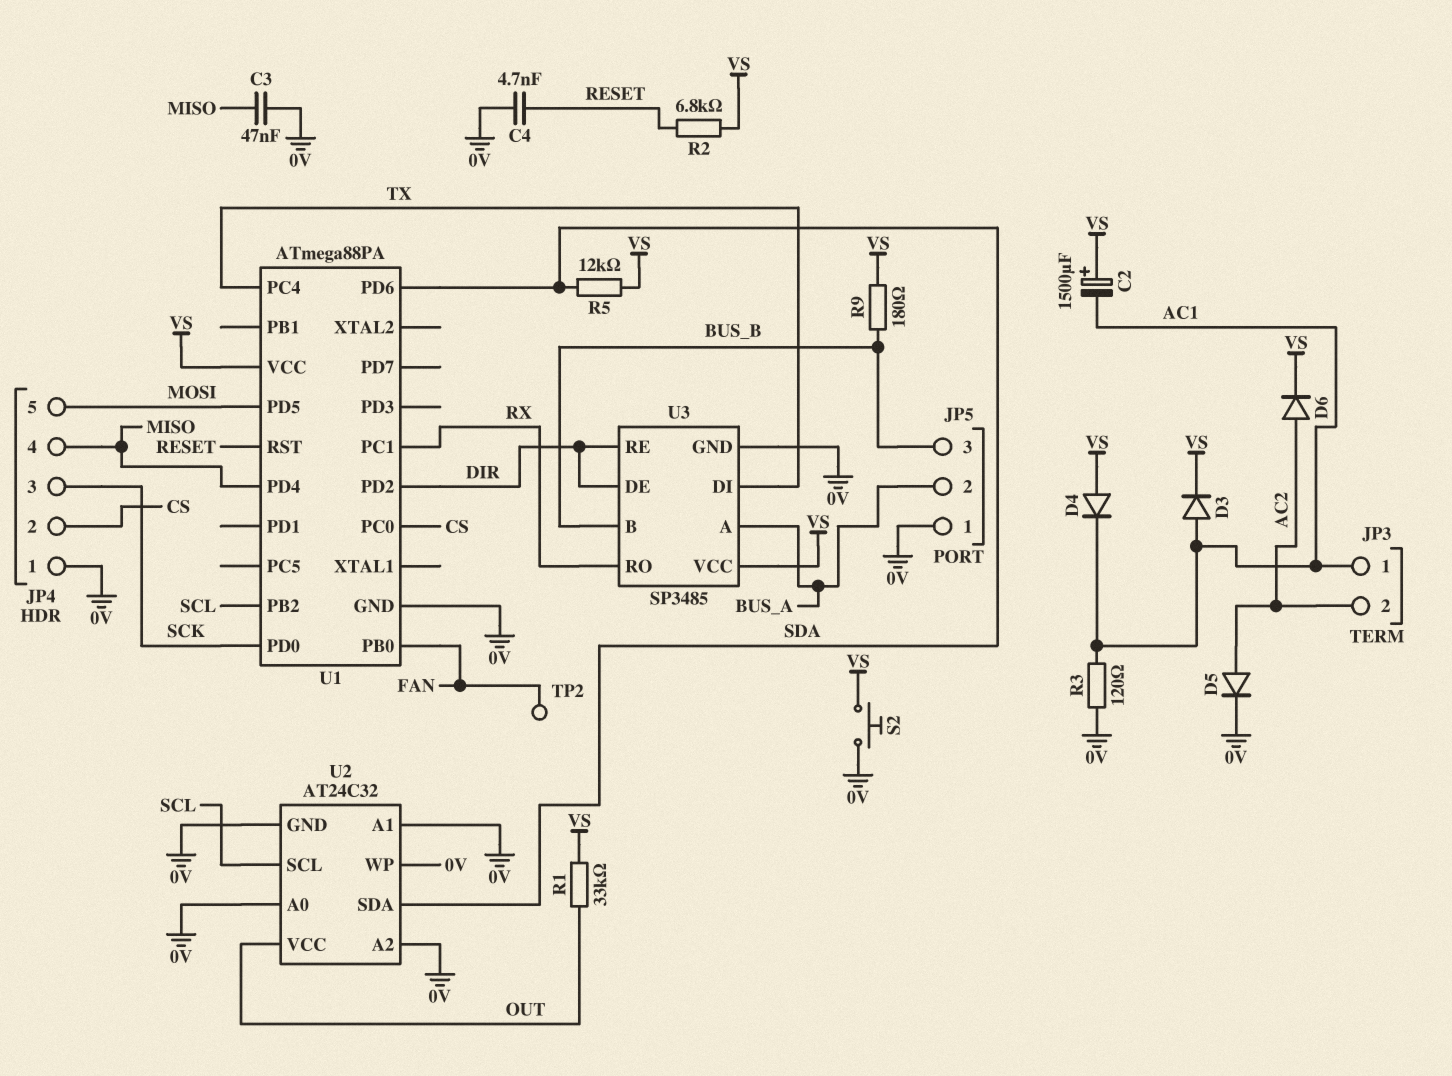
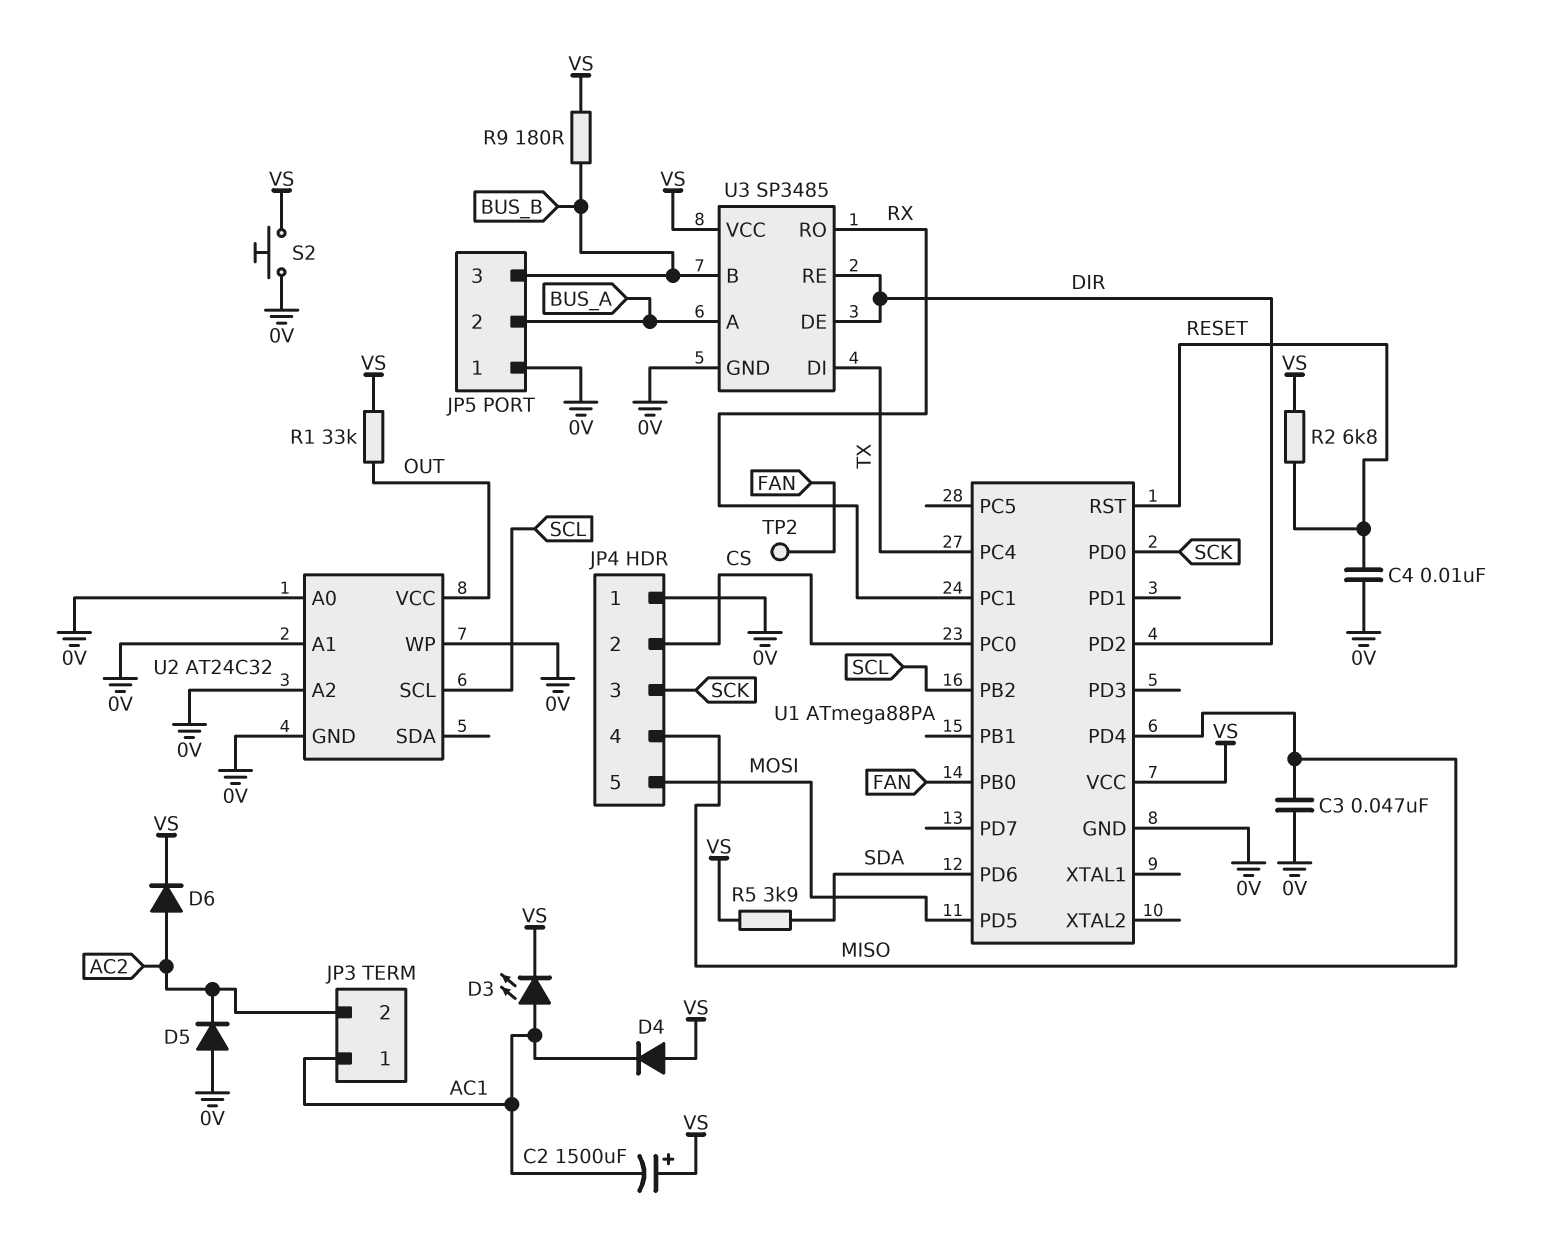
C4: 4.7nF (0V, RESET) -> 10nF (0V, RESET)
D3: diode (A AC1, K VS) -> LED (A AC1, K VS)
D5: diode (A AC2, K 0V) -> diode (A 0V, K AC2)
R3: 120 (0V, AC1) -> none
R5: 12k (SDA, VS) -> 3.9k (SDA, VS)
U2 pin SDA: SDA -> none

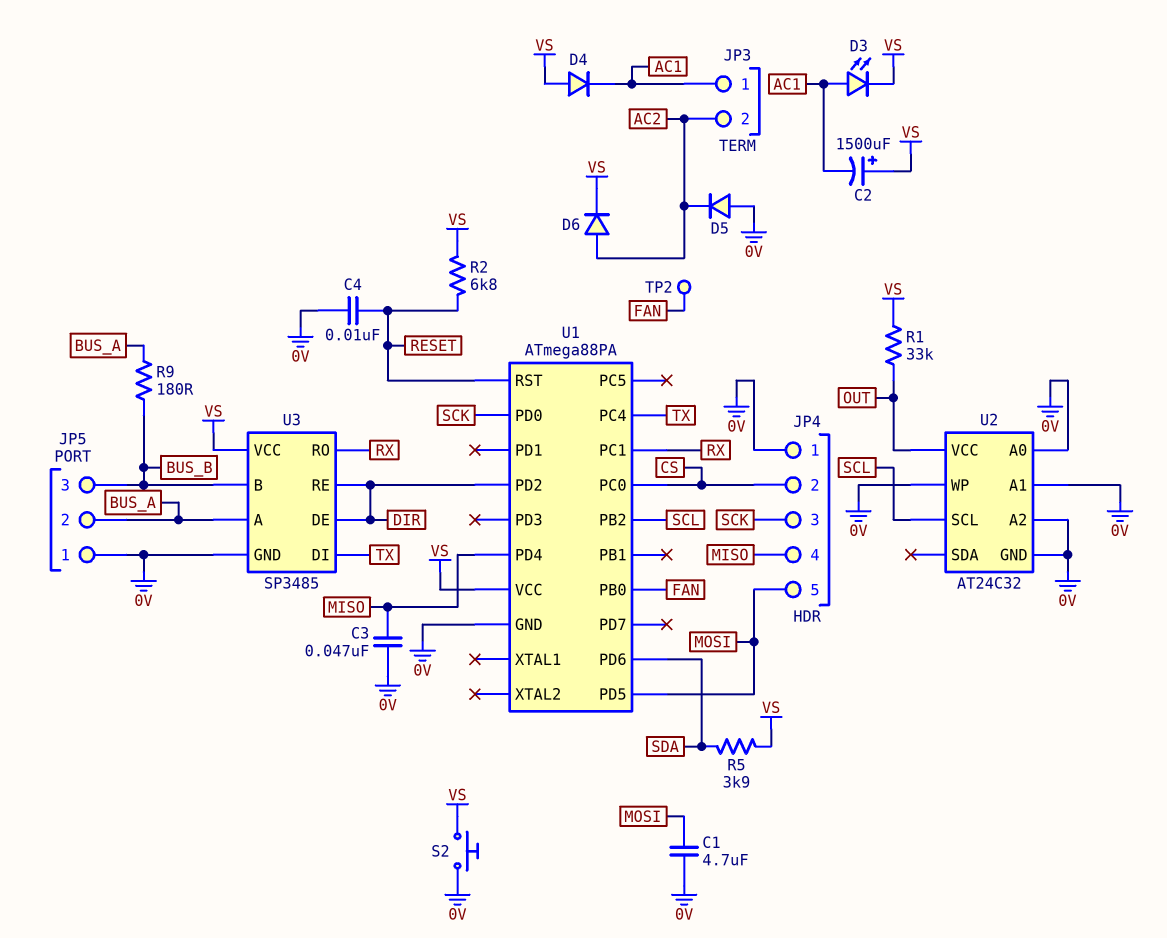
C1: none -> 4.7uF (0V, MOSI)
R9: 180 (BUS_B, VS) -> 180 (BUS_A, BUS_B)

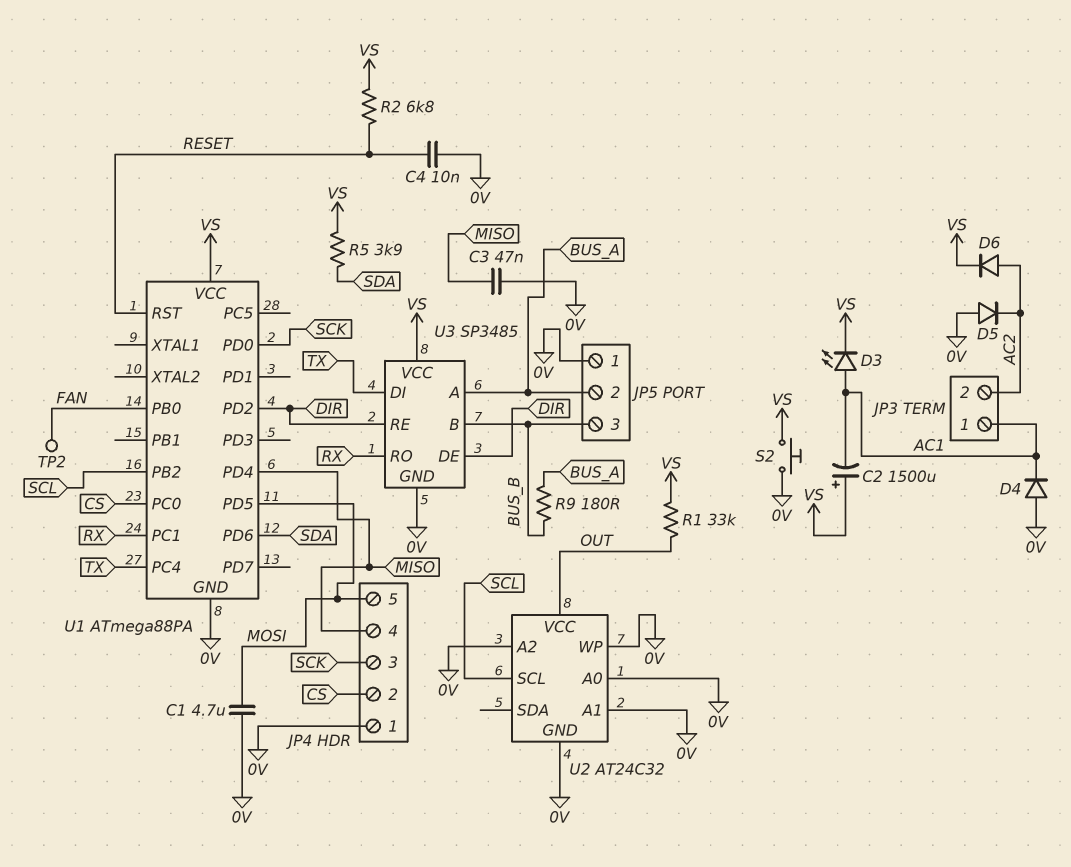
D4: diode (A VS, K AC1) -> diode (A 0V, K AC1)

